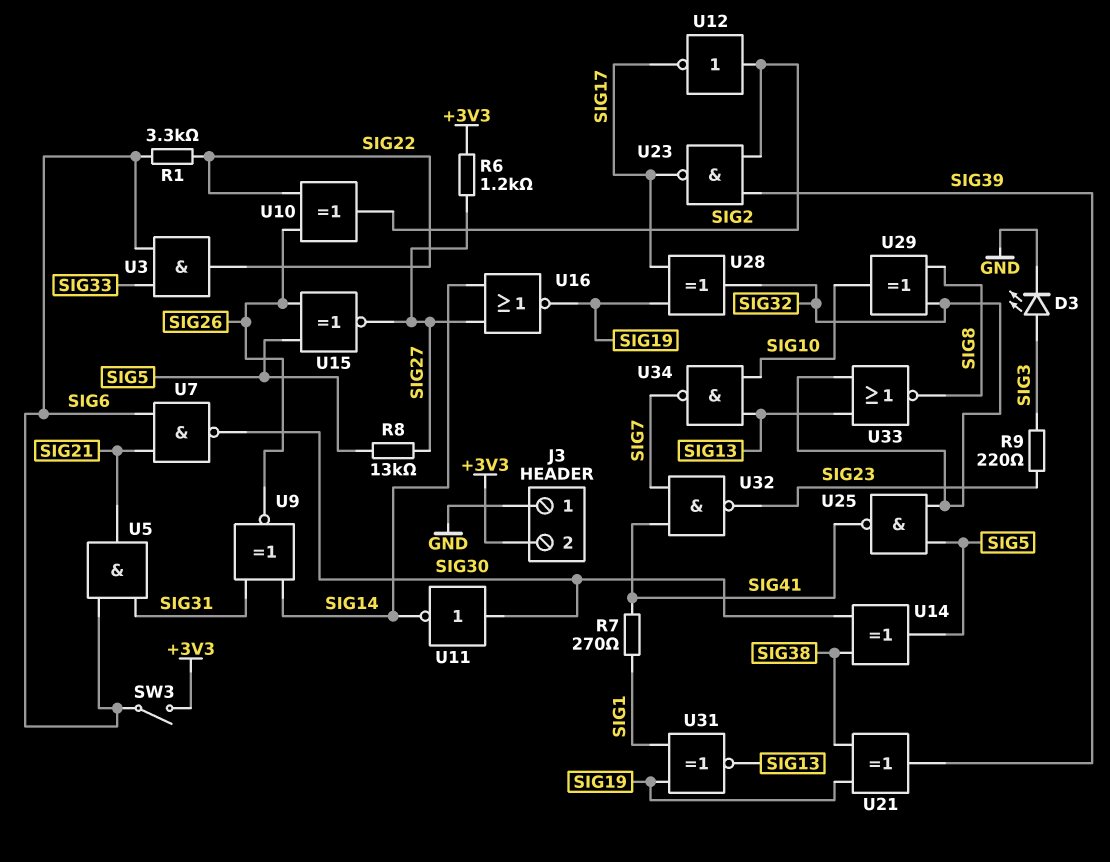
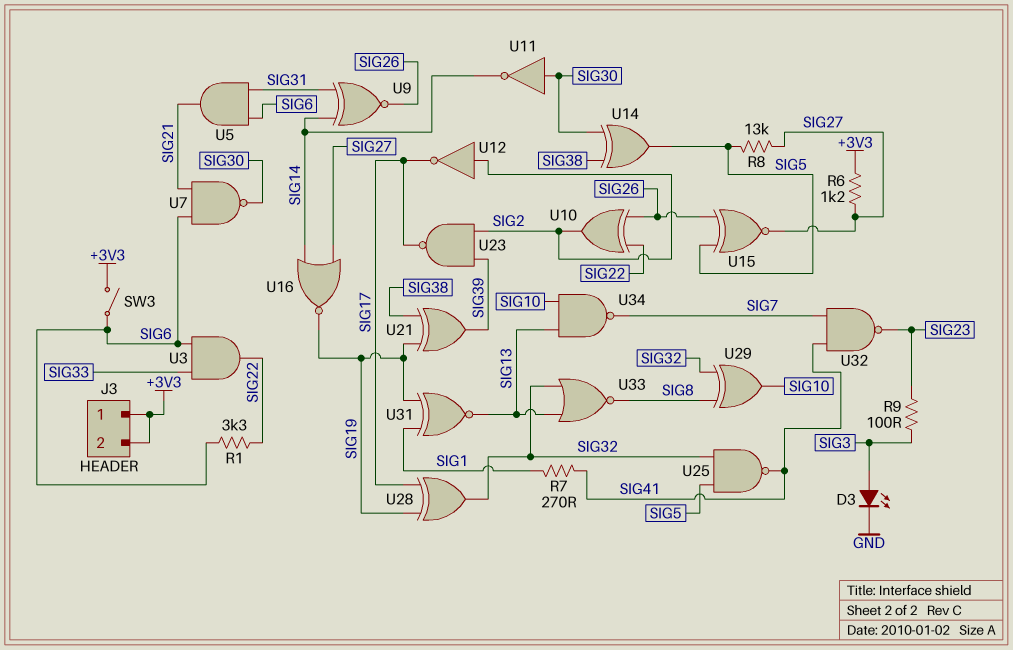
J3 pin 1: GND -> +3V3
R9: 220 (SIG3, SIG23) -> 100 (SIG3, SIG23)

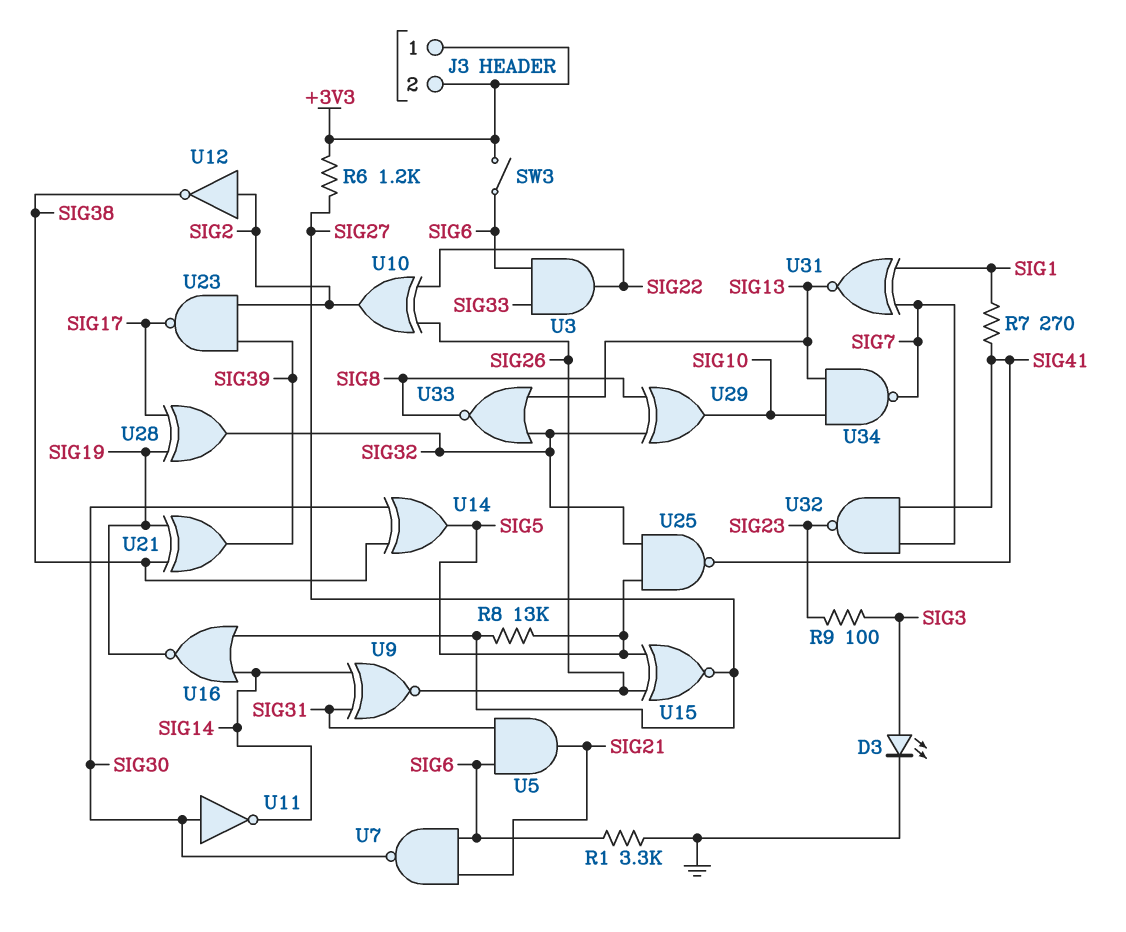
R1: 3.3k (SIG6, SIG22) -> 3.3k (GND, SIG6)
U12: NOT (in SIG2, out SIG17) -> NOT (in SIG2, out SIG38)
U31: XNOR (in SIG1, in SIG19, out SIG13) -> XNOR (in SIG1, in SIG7, out SIG13)

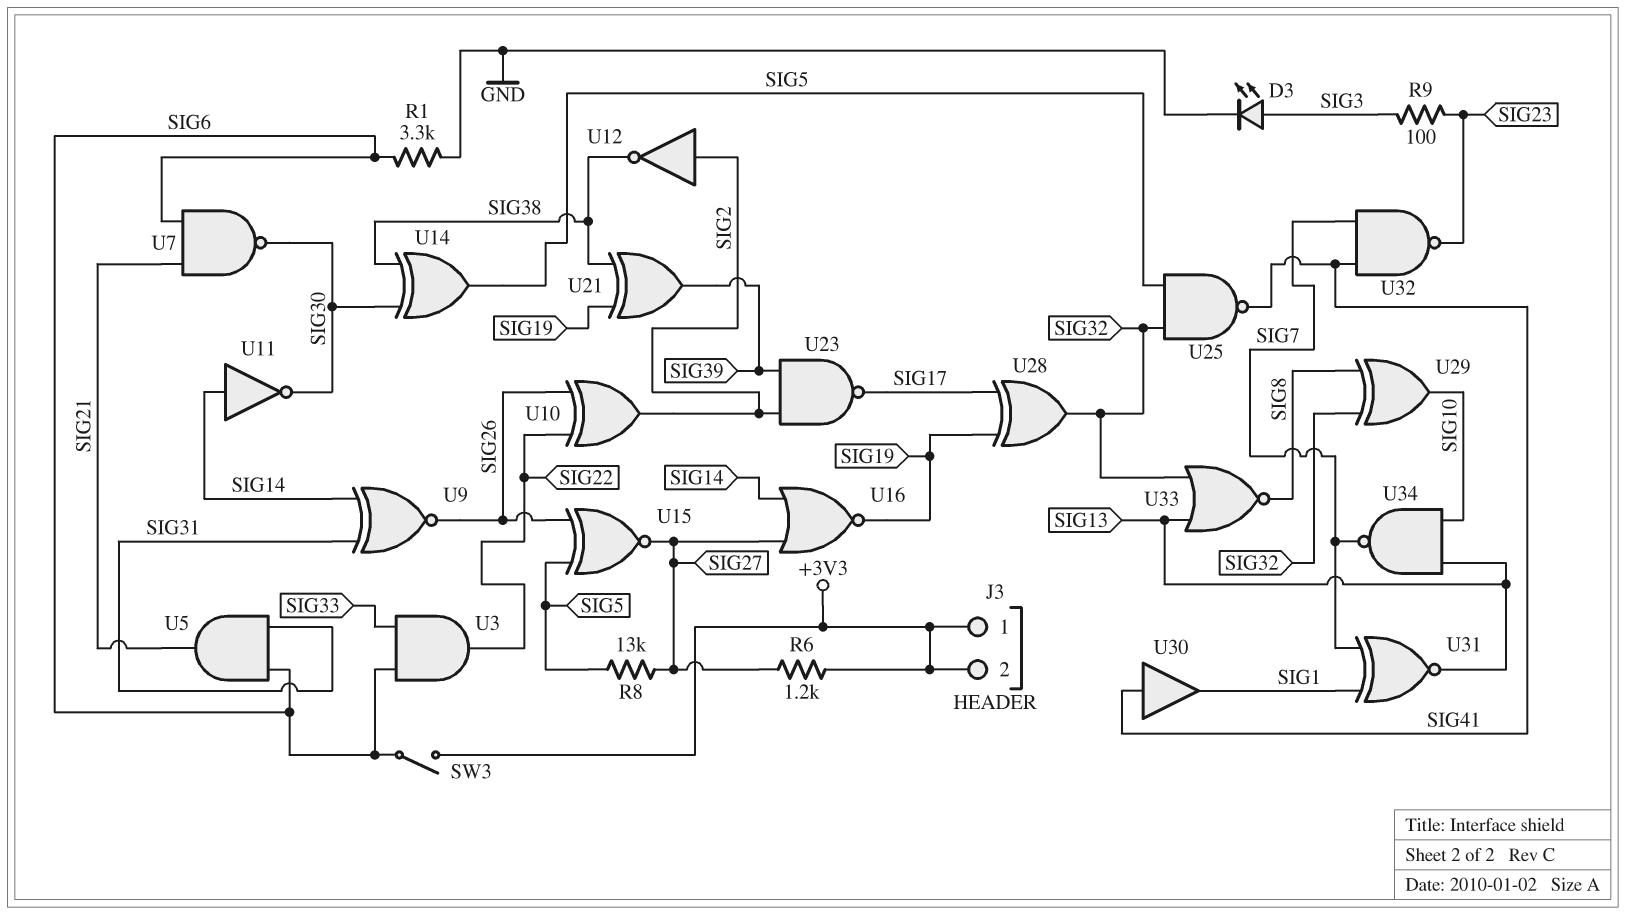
R7: 270 (SIG1, SIG41) -> none
U11: NOT (in SIG30, out SIG14) -> NOT (in SIG14, out SIG30)
U30: none -> buffer (in SIG41, out SIG1)

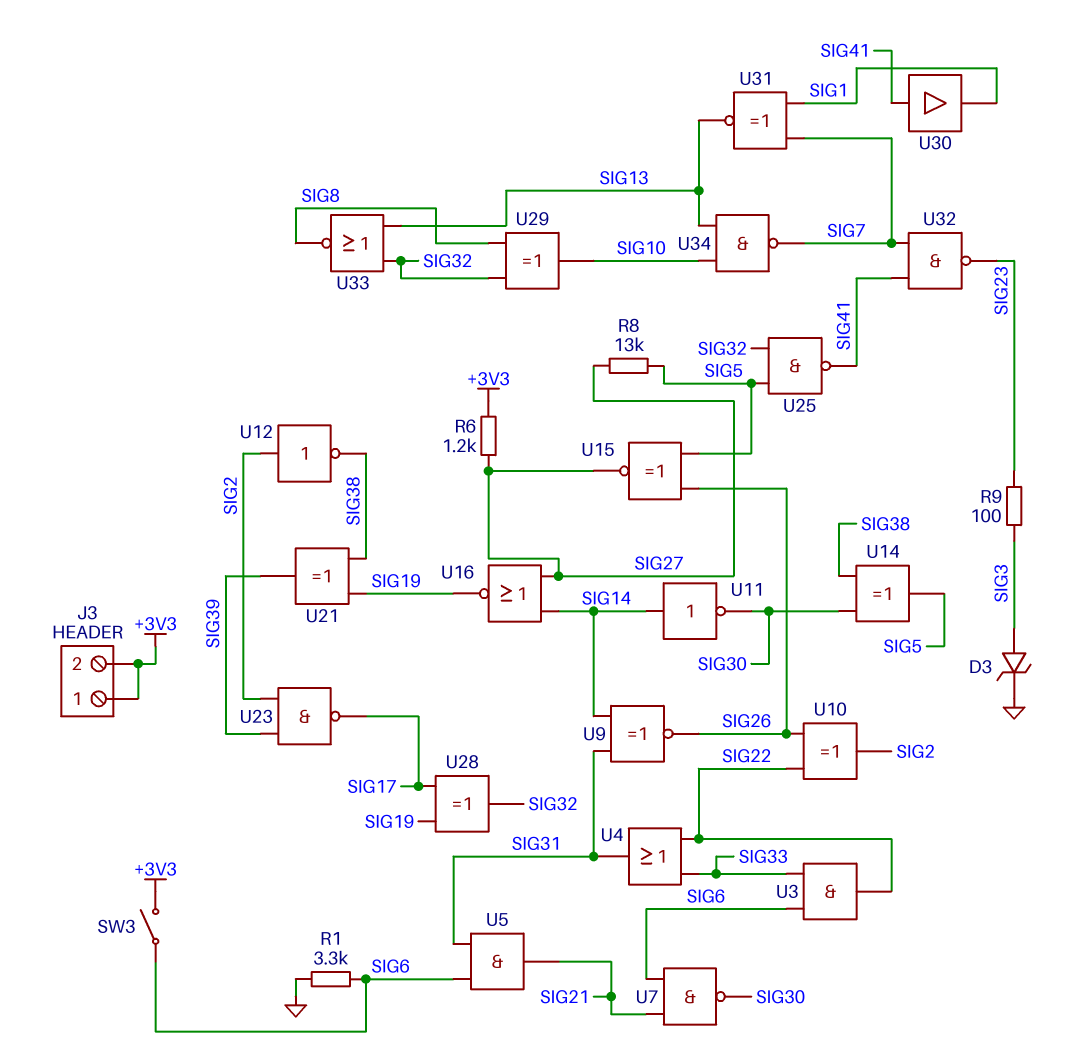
D3: LED (A SIG3, K GND) -> zener (A SIG3, K GND)
U4: none -> OR (in SIG22, in SIG33, out SIG31)

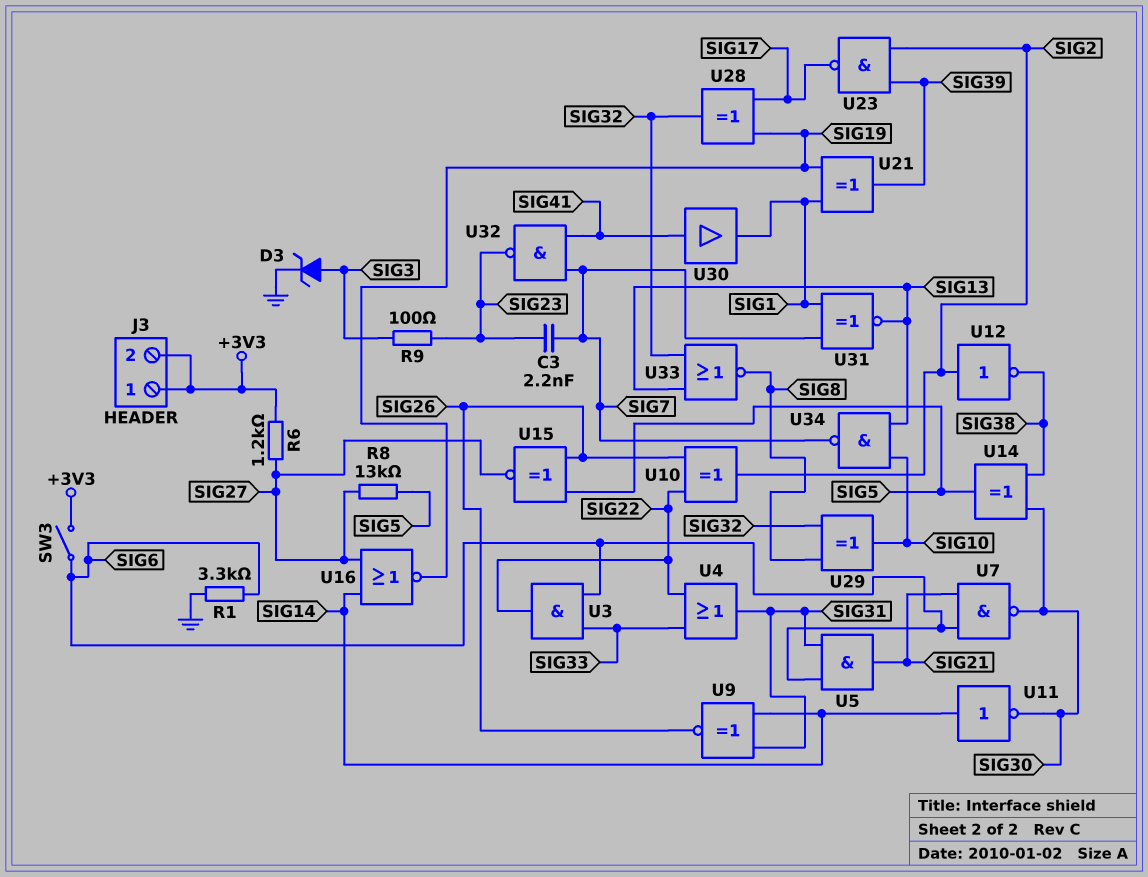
C3: none -> 2.2nF (SIG7, SIG23)
U21: XOR (in SIG19, in SIG38, out SIG39) -> XOR (in SIG1, in SIG19, out SIG39)
U25: NAND (in SIG5, in SIG32, out SIG41) -> none

